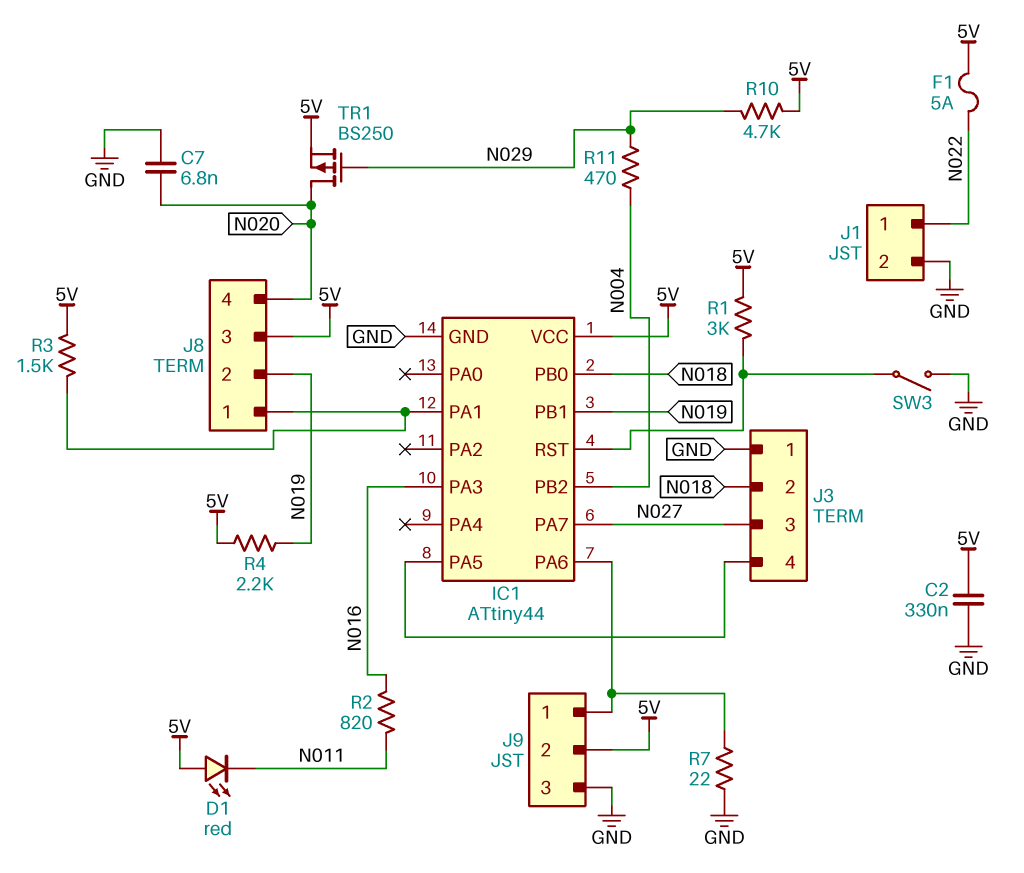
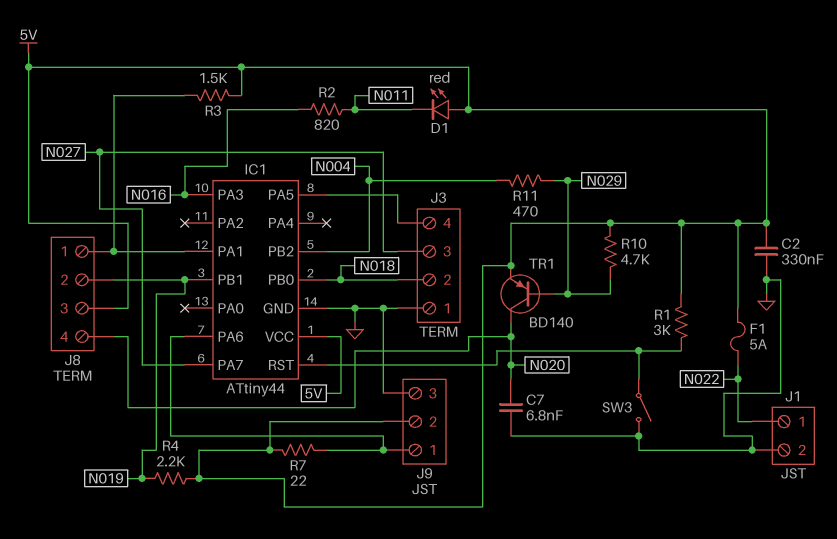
R7: 22 (GND, IC1/PA6) -> 22 (5V, IC1/PA6)
TR1: PMOS BS250 (G N029, D N020, S 5V) -> PNP BD140 (B N029, C N020, E 5V)

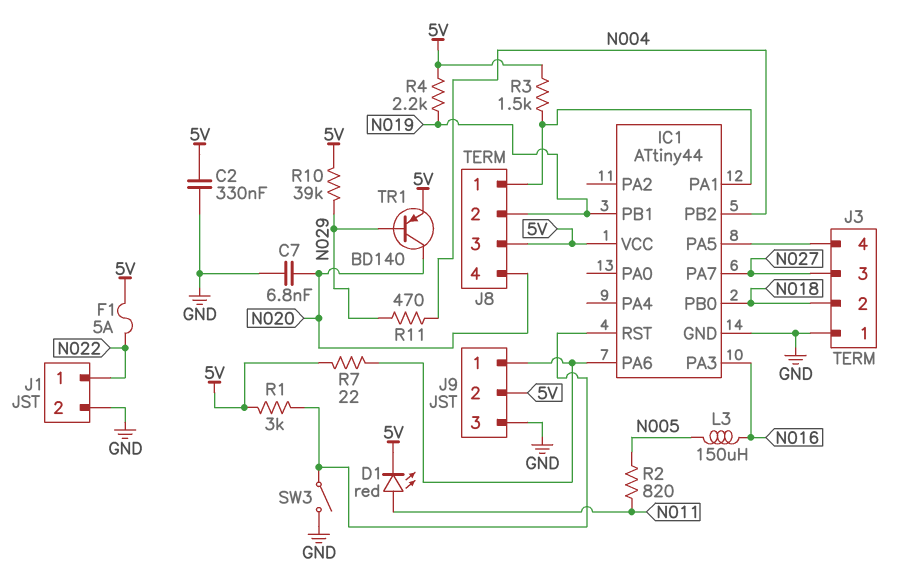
D1: LED red (A 5V, K N011) -> LED red (A N011, K 5V)
L3: none -> 150uH (N005, N016)
R2: 820 (N011, N016) -> 820 (N005, N011)
R10: 4.7k (5V, N029) -> 39k (5V, N029)

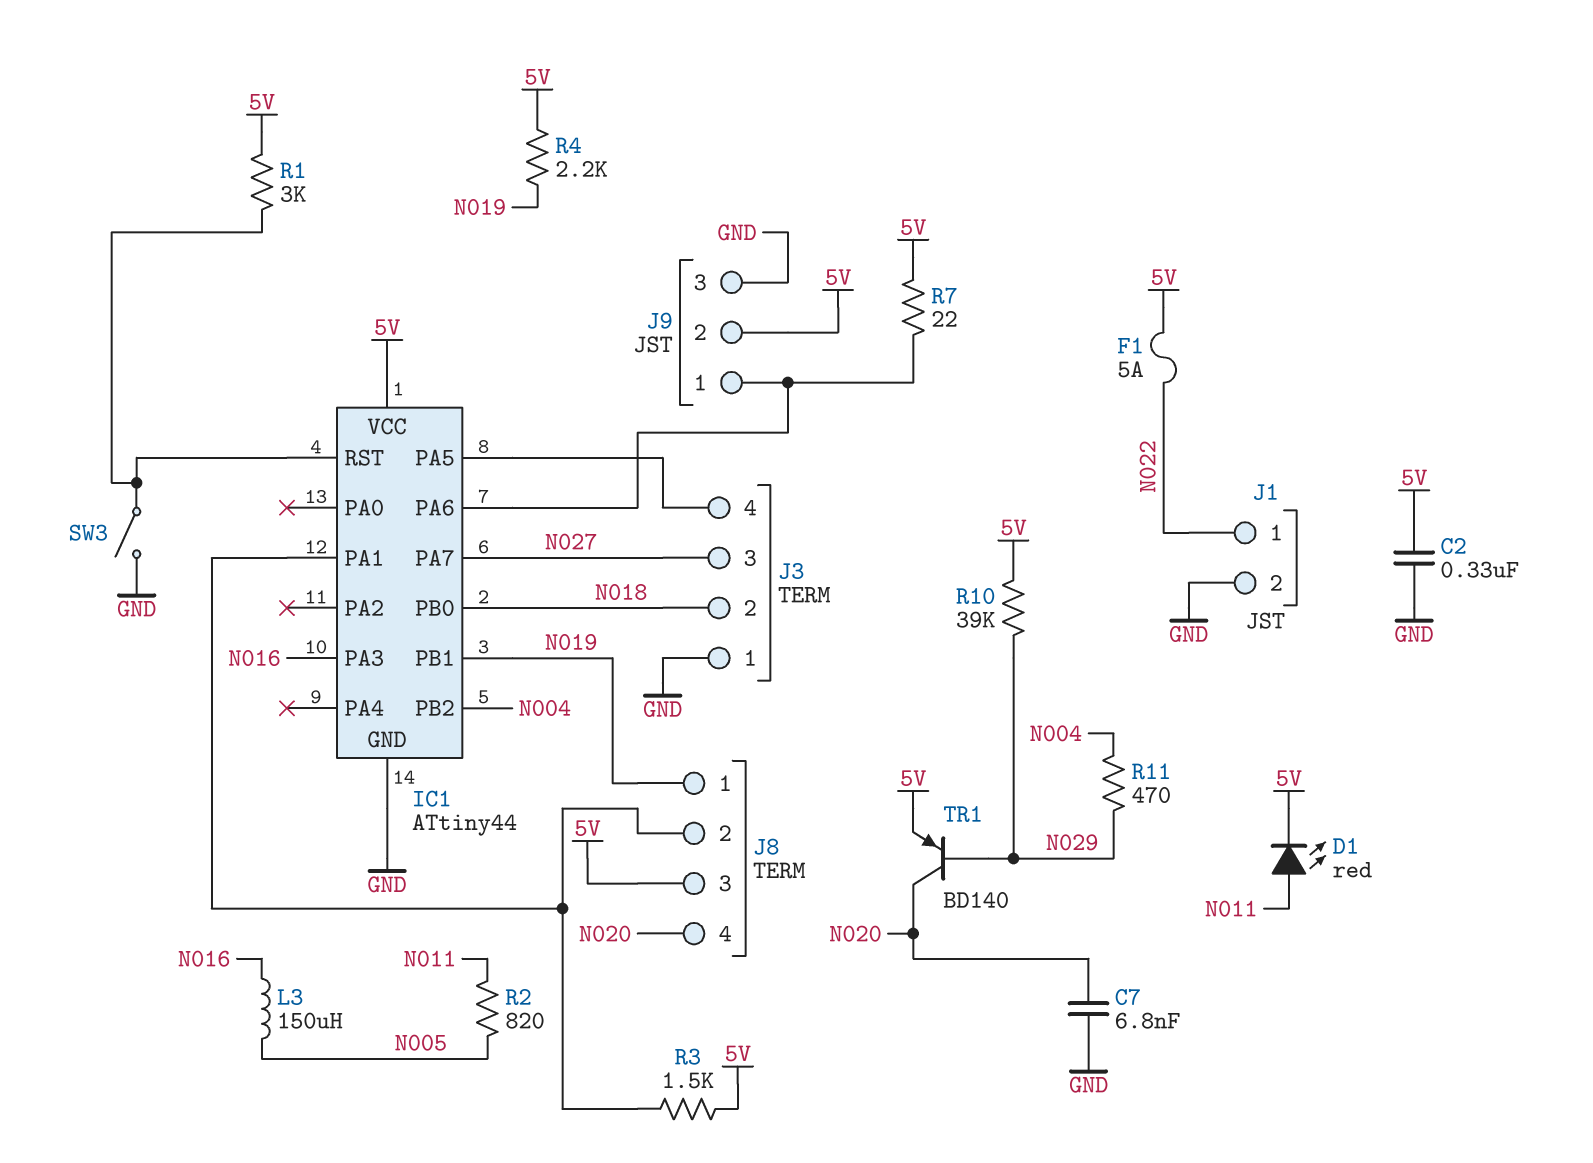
J8 pin 1: IC1/PA1 -> N019
J8 pin 2: N019 -> IC1/PA1

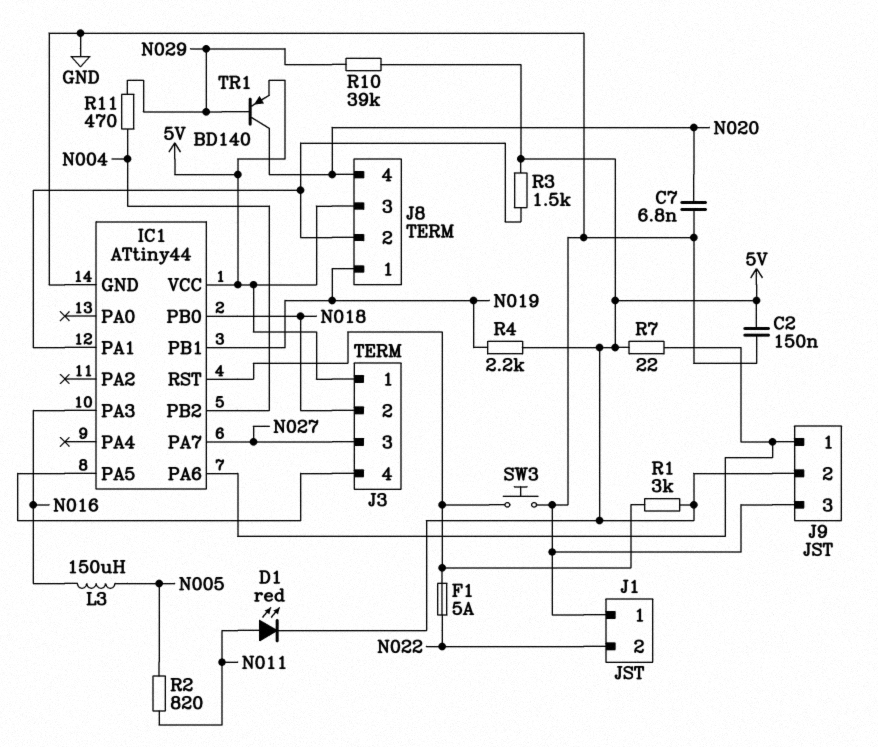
C2: 330nF (5V, GND) -> 150nF (5V, GND)
F1: 5A (5V, N022) -> 5A (IC1/RST, N022)
J1 pin 1: N022 -> GND
J1 pin 2: GND -> N022
J3 pin 1: GND -> 5V
SW3: switch (GND, IC1/RST) -> button (GND, IC1/RST)

